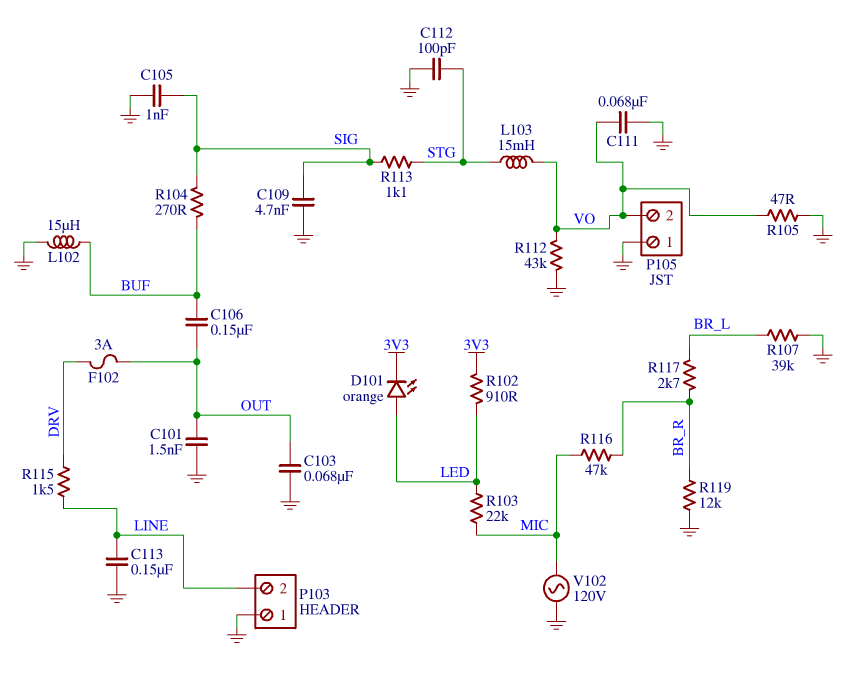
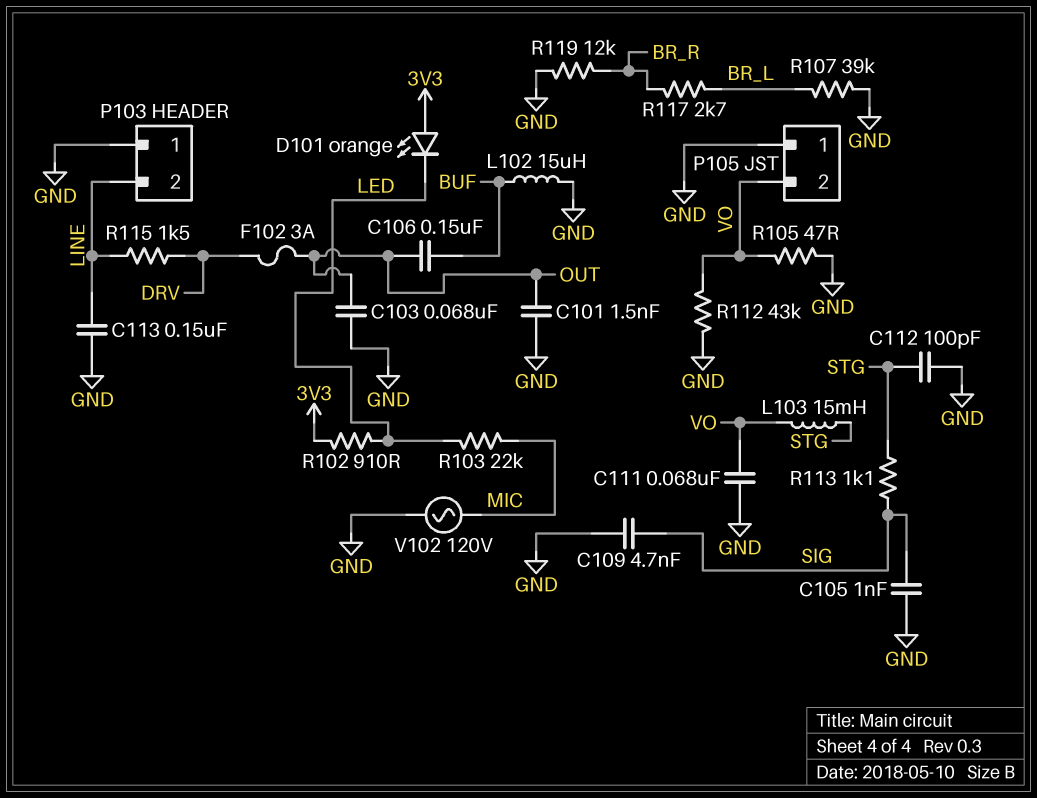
D101: LED orange (A LED, K 3V3) -> LED orange (A 3V3, K LED)
R104: 270 (BUF, SIG) -> none
R116: 47k (BR_R, MIC) -> none

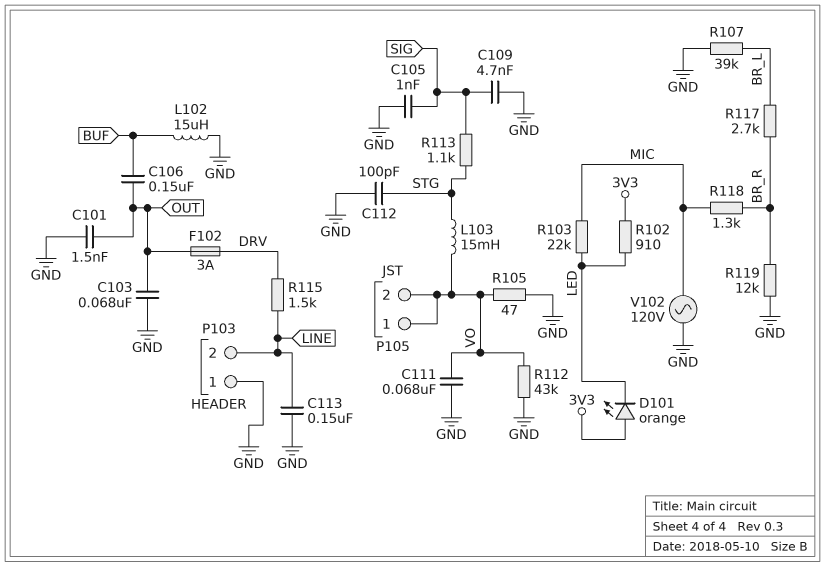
P105 pin 1: GND -> VO
R118: none -> 1.3k (BR_R, MIC)

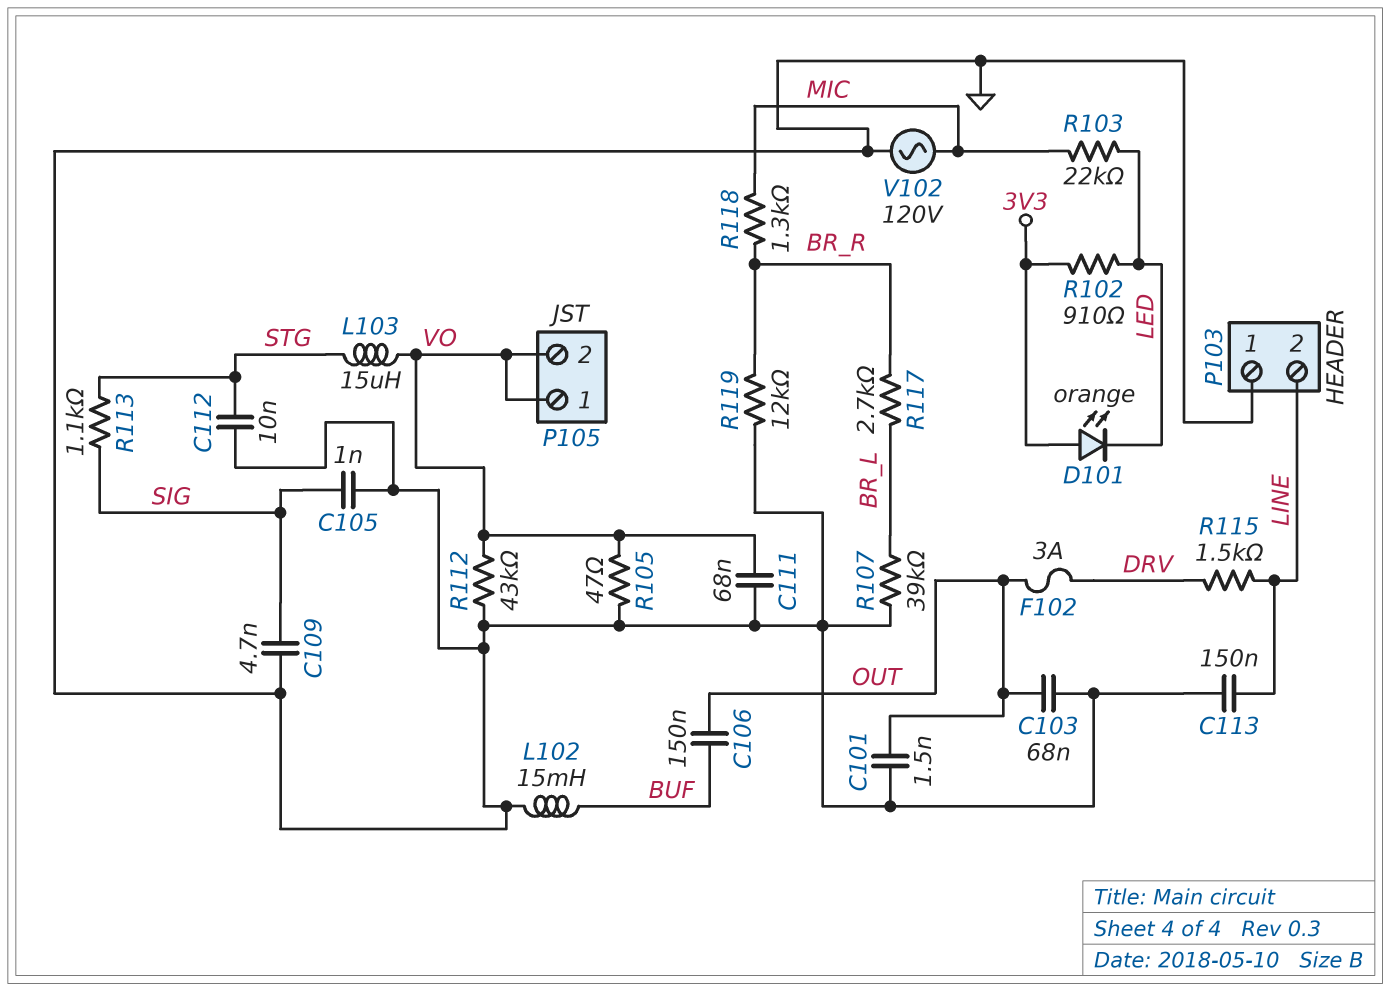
C112: 100pF (GND, STG) -> 10nF (GND, STG)
L102: 15uH (BUF, GND) -> 15mH (BUF, GND)
L103: 15mH (STG, VO) -> 15uH (STG, VO)

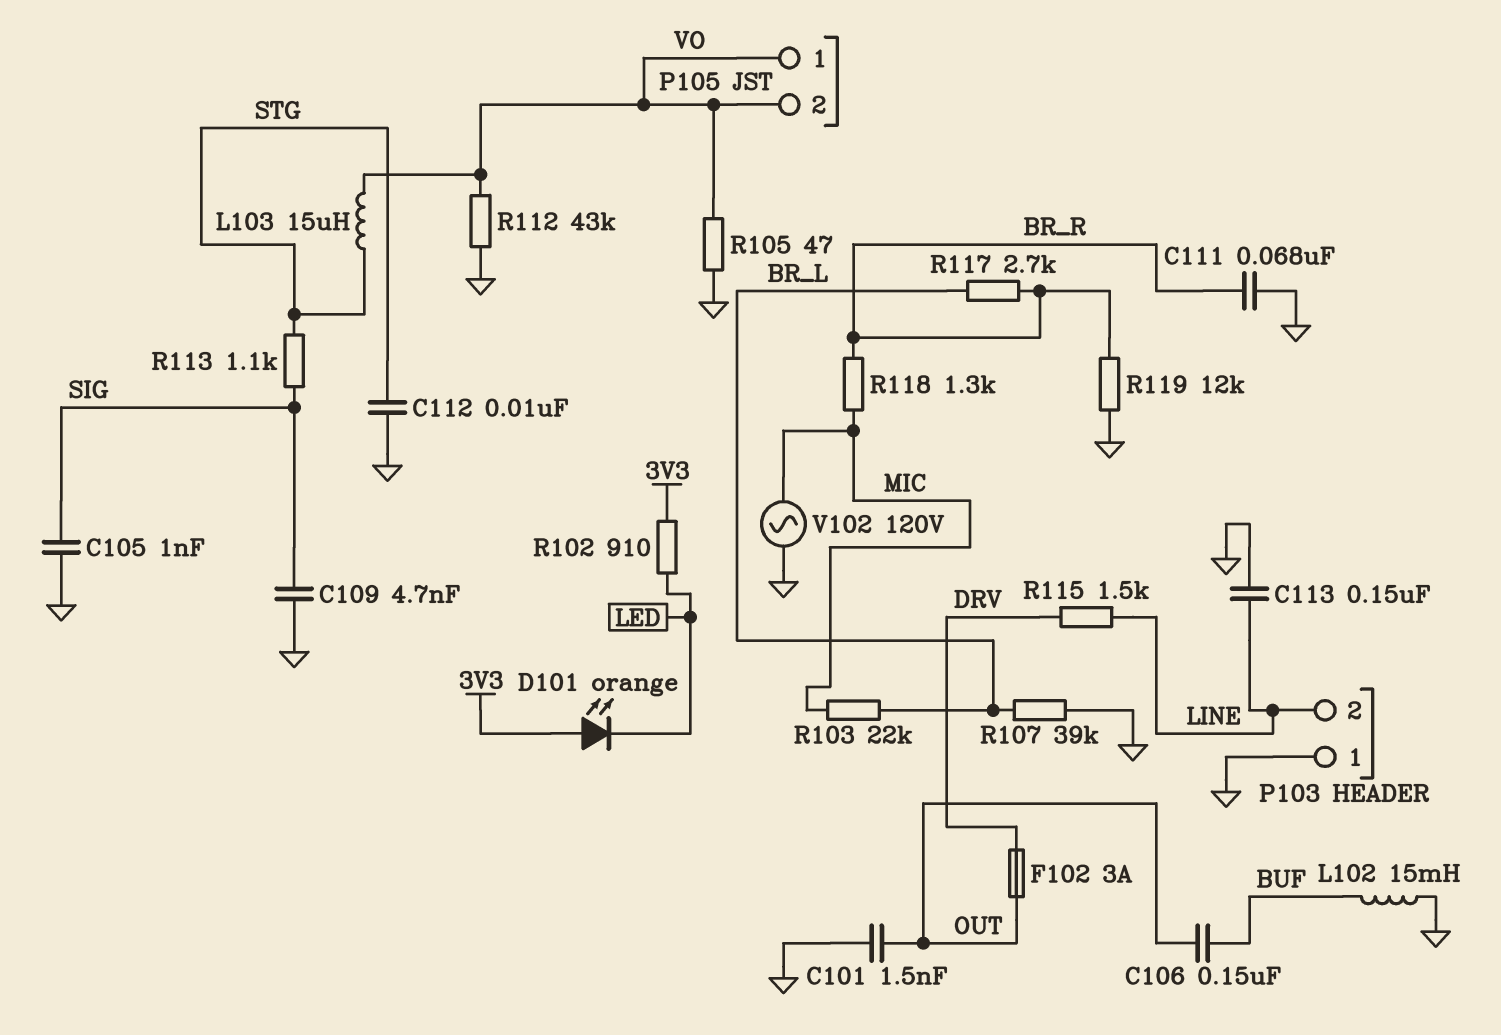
C103: 68nF (GND, OUT) -> none
C111: 68nF (GND, VO) -> 68nF (BR_R, GND)
R103: 22k (LED, MIC) -> 22k (BR_L, MIC)

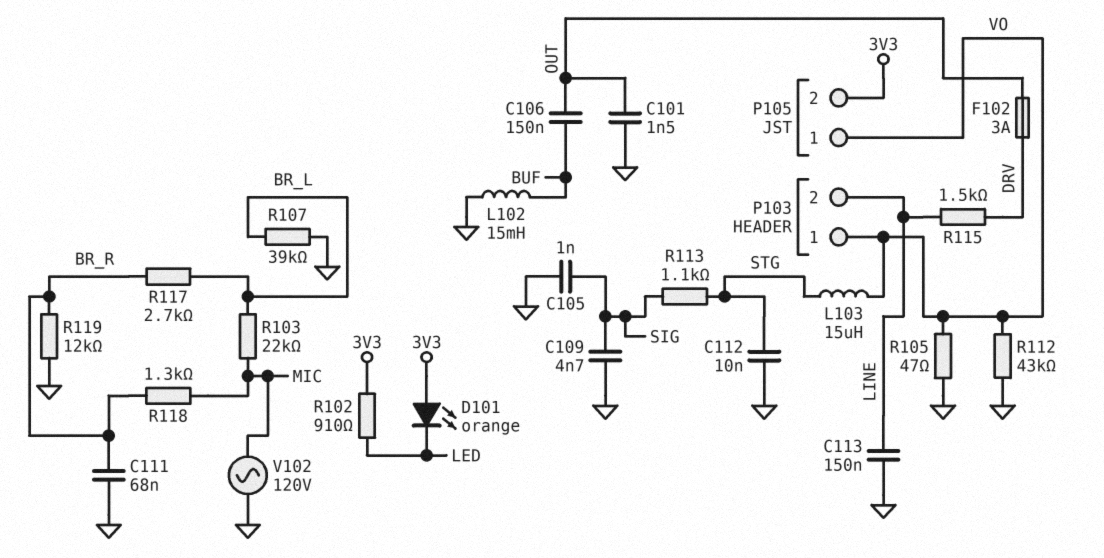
P103 pin 1: GND -> VO
P105 pin 2: VO -> 3V3

